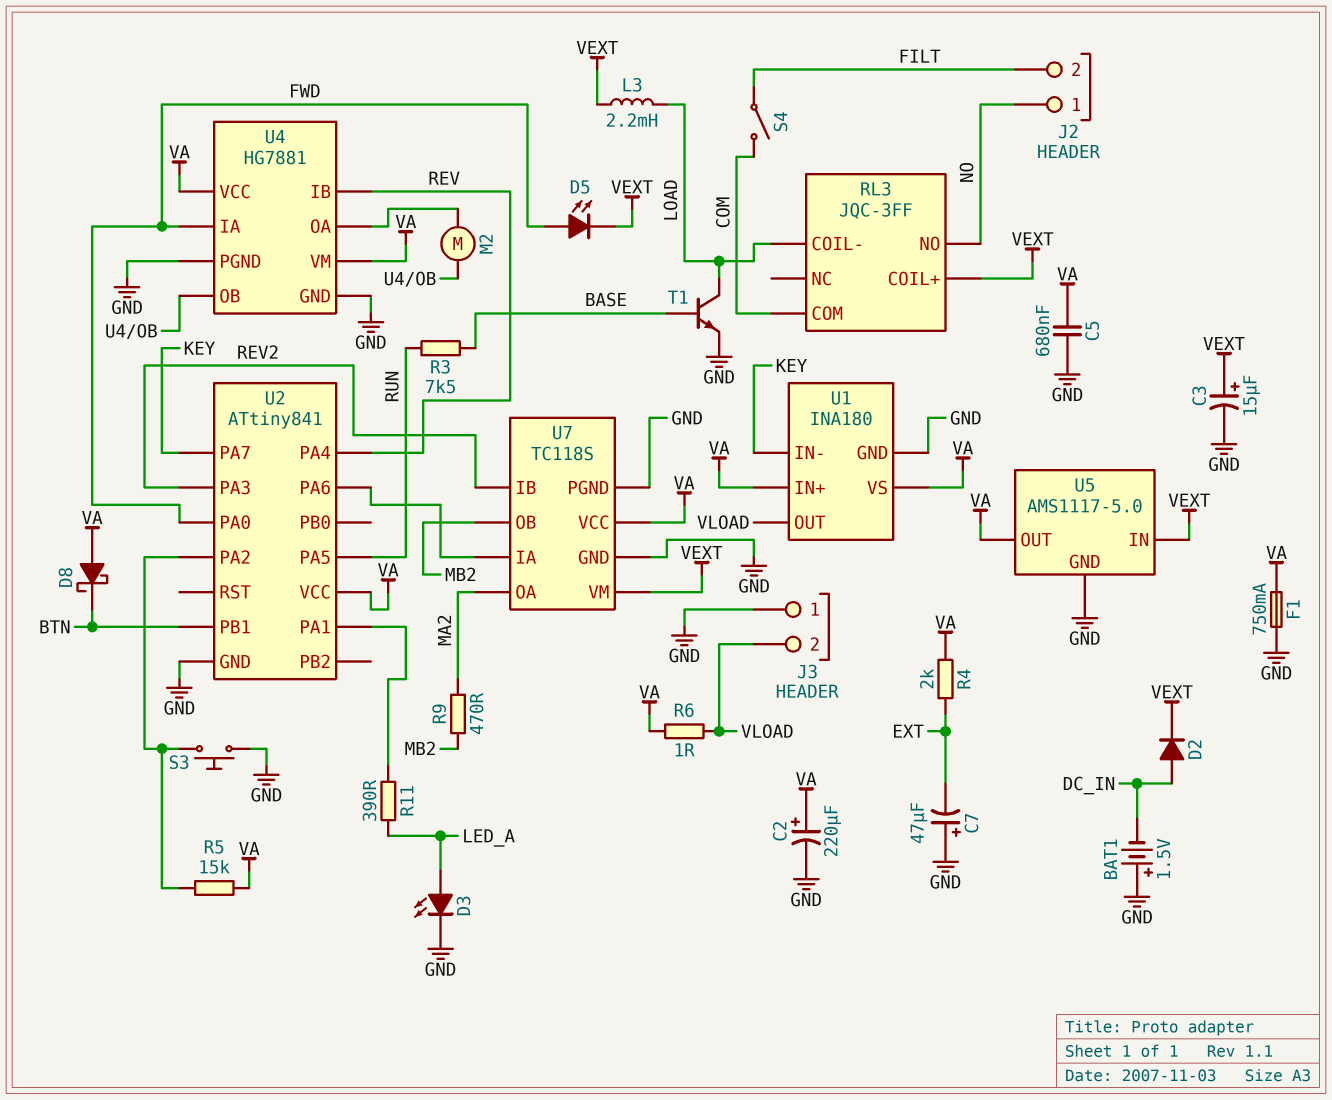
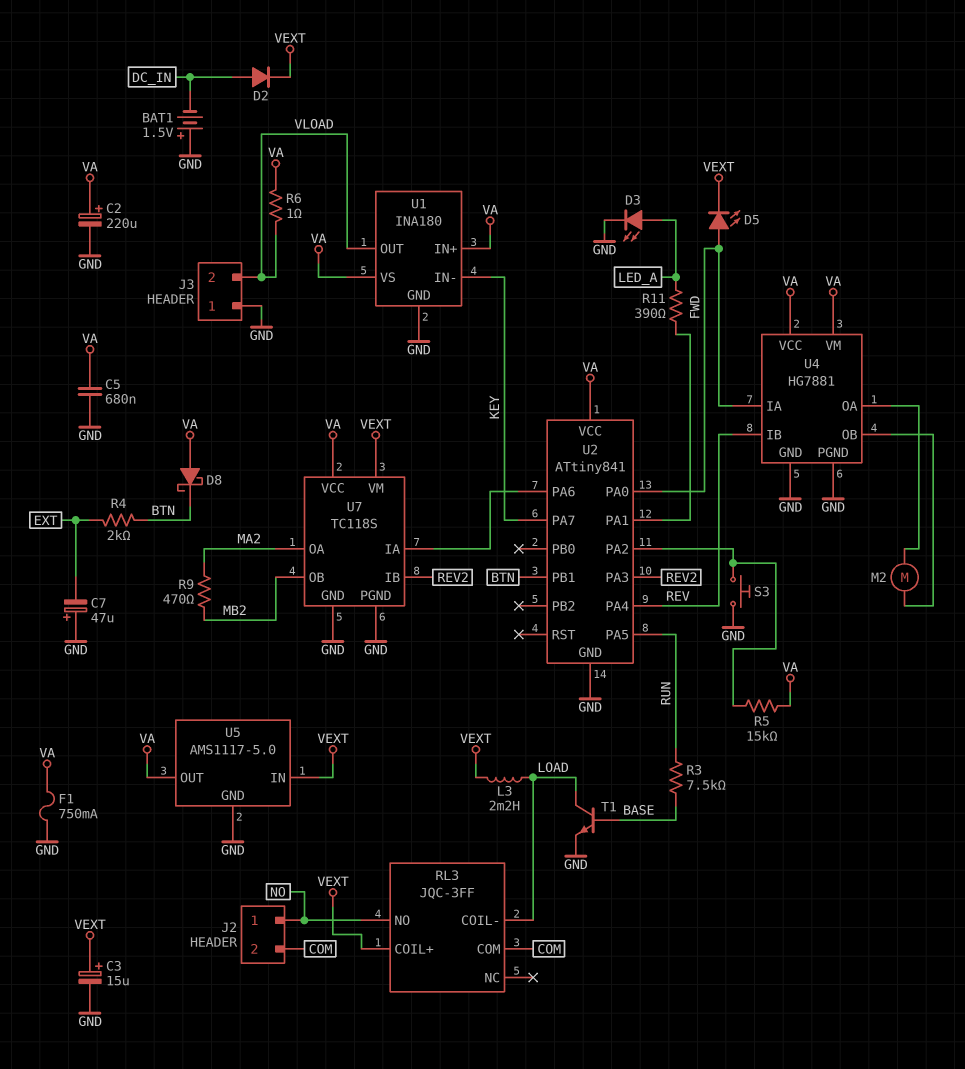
J2 pin 2: FILT -> COM
R4: 2k (EXT, VA) -> 2k (BTN, EXT)
S4: switch (COM, FILT) -> none

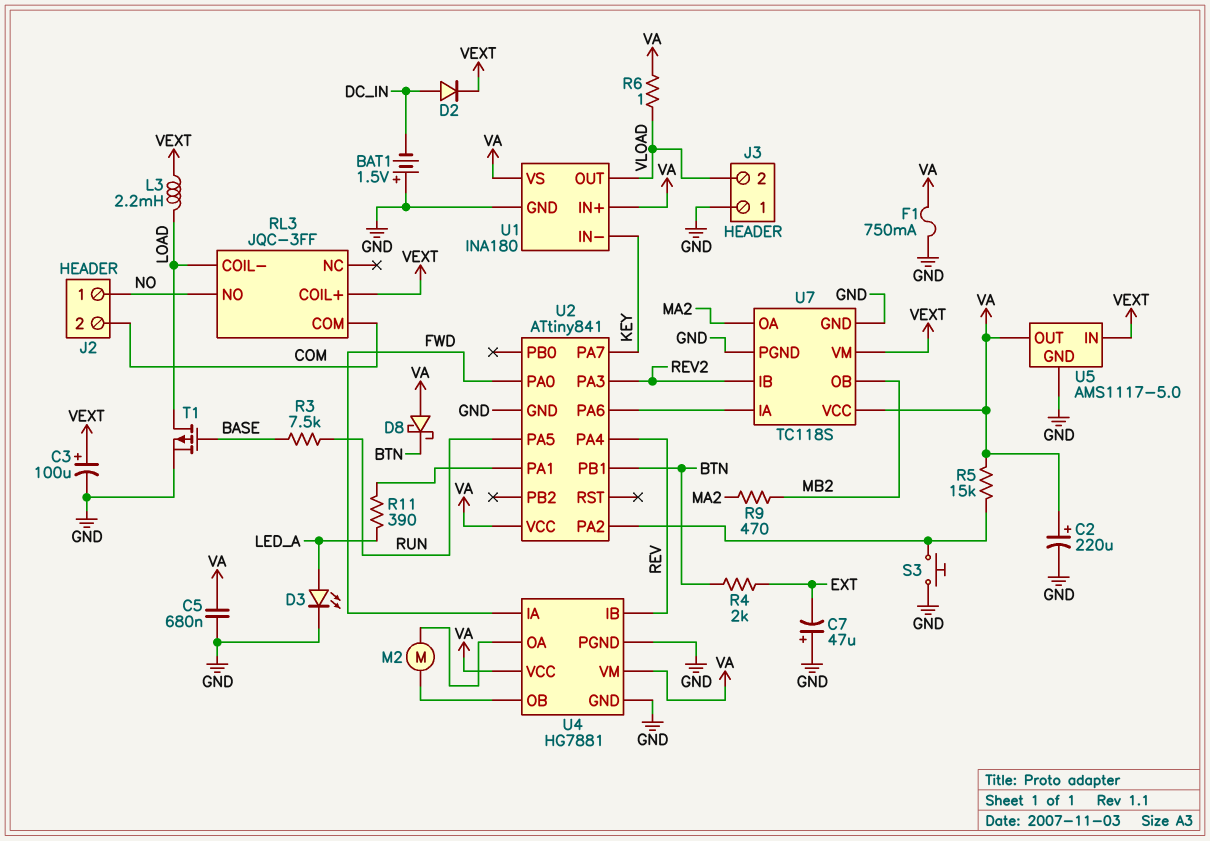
C3: 15uF (plus VEXT, minus GND) -> 100uF (plus VEXT, minus GND)
D5: LED (A FWD, K VEXT) -> none
T1: NPN (B BASE, C LOAD, E GND) -> PMOS (G BASE, D LOAD, S GND)

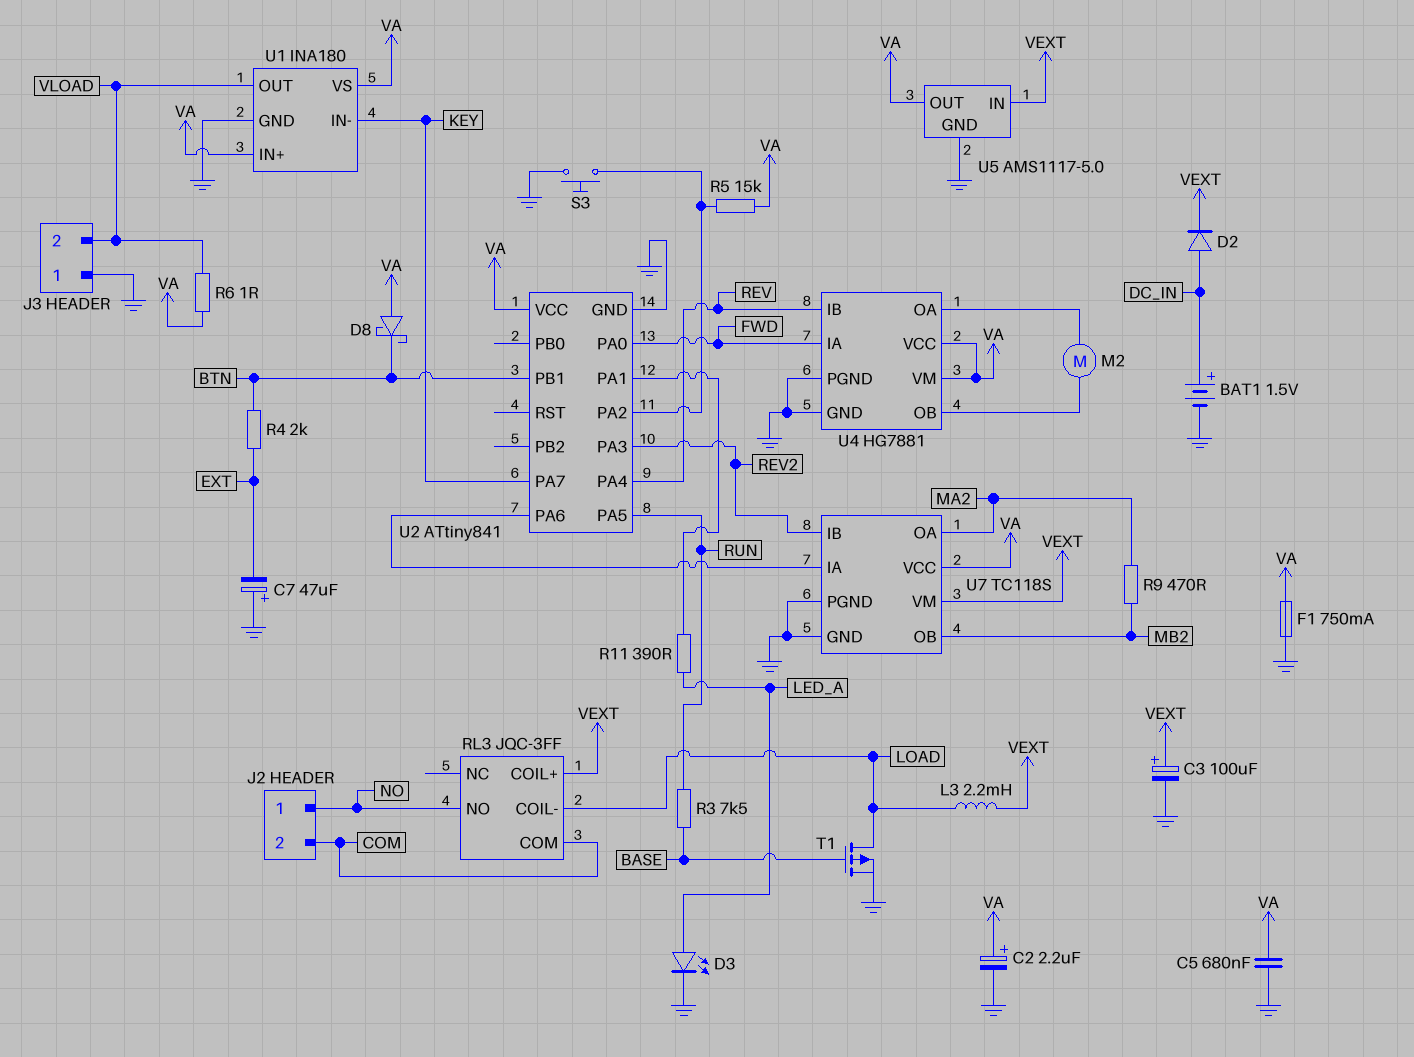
BAT1: 1.5V (plus GND, minus DC_IN) -> 1.5V (plus DC_IN, minus GND)
C2: 220uF (plus VA, minus GND) -> 2.2uF (plus VA, minus GND)

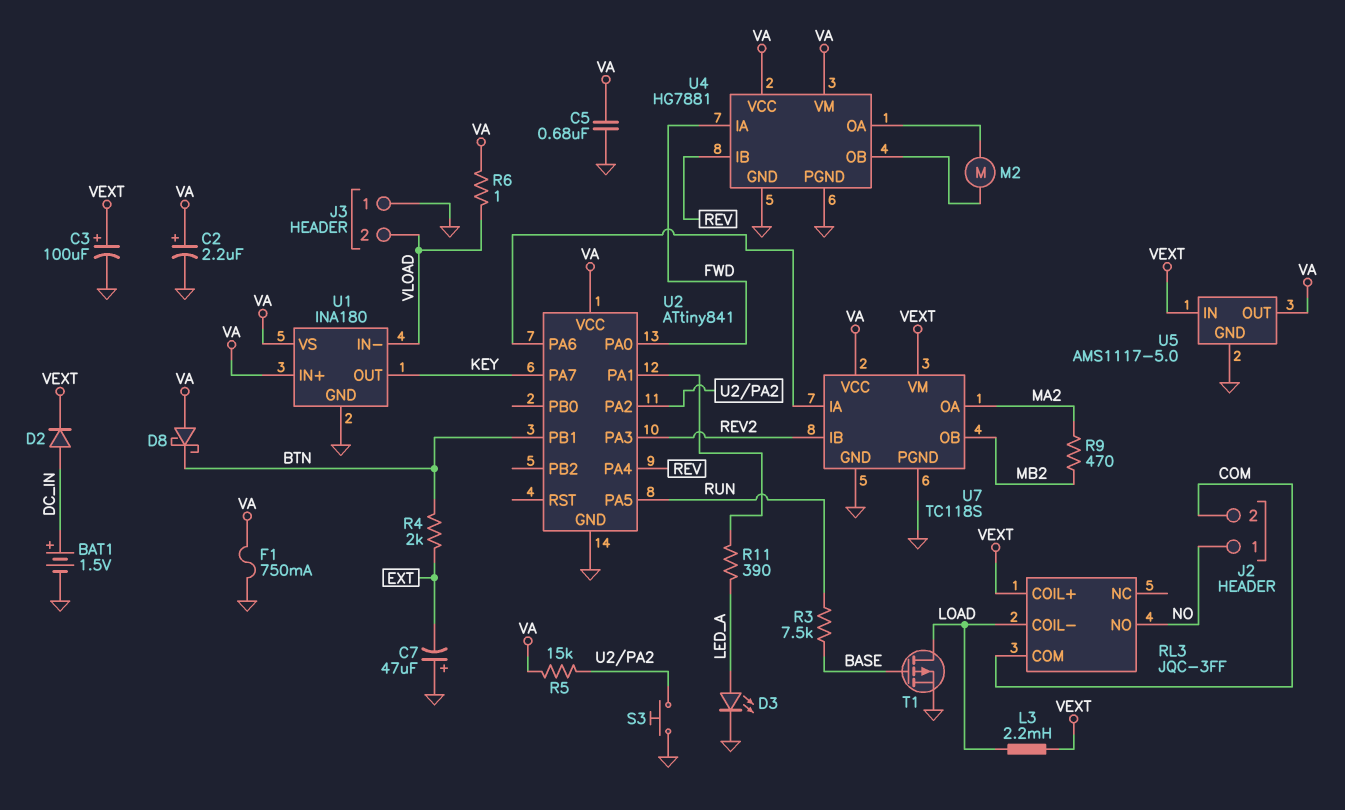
U1 pin IN-: KEY -> VLOAD
U1 pin OUT: VLOAD -> KEY

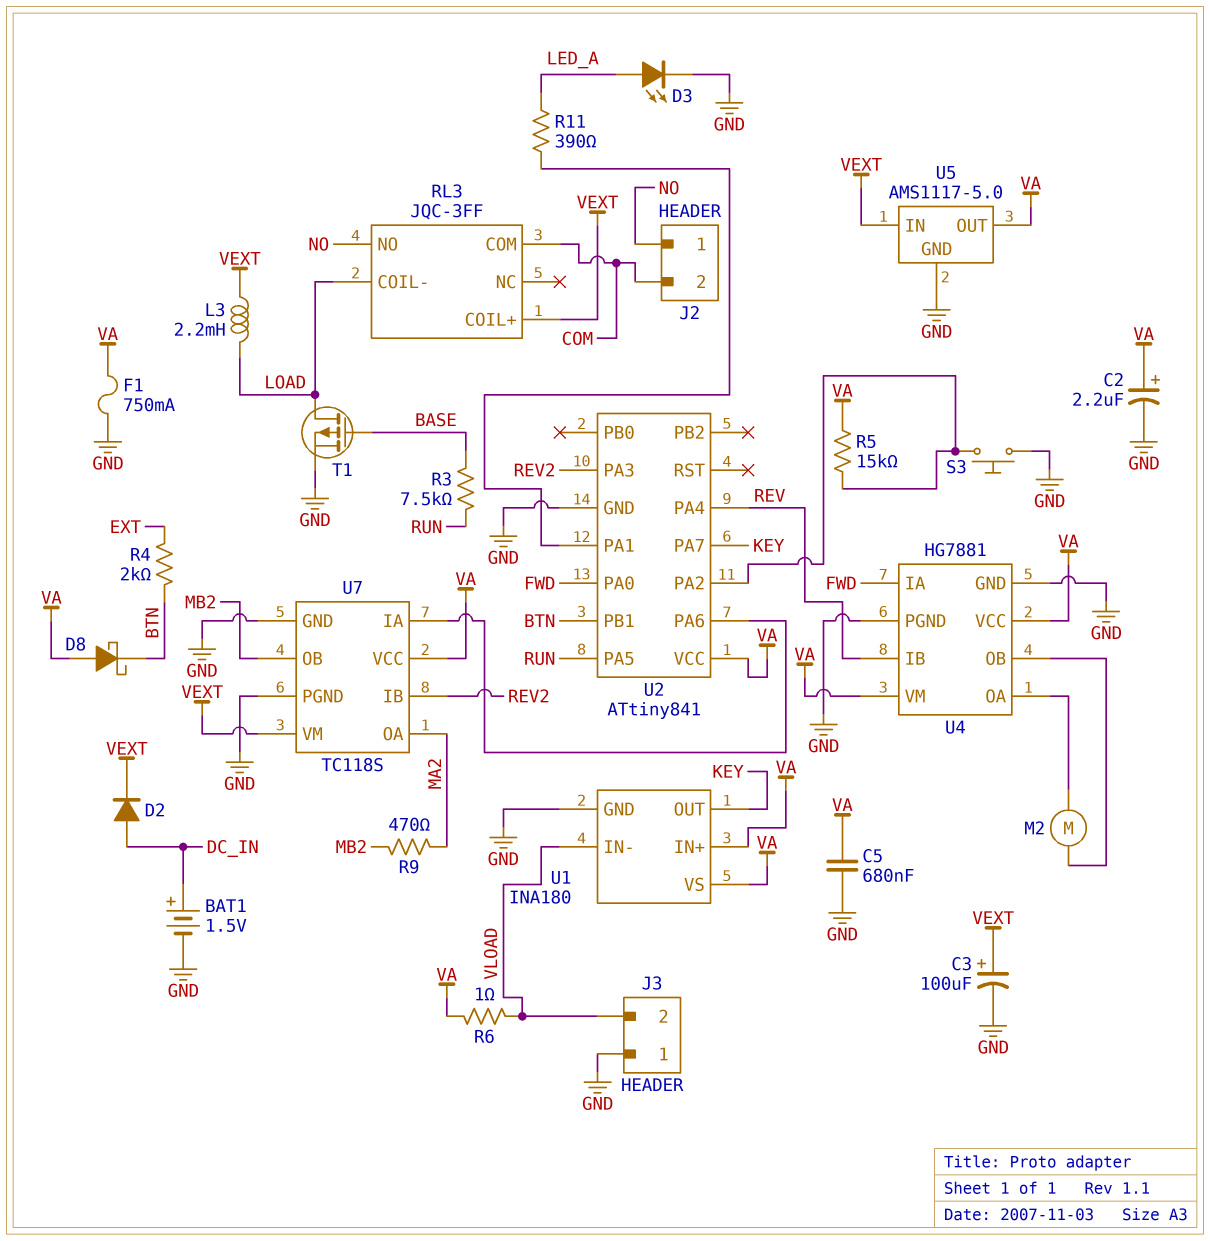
C7: 47uF (plus GND, minus EXT) -> none

